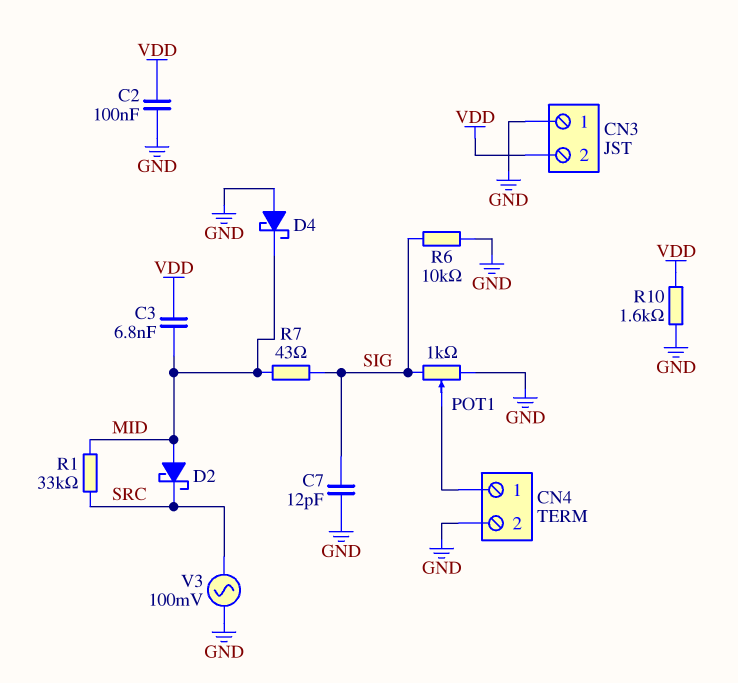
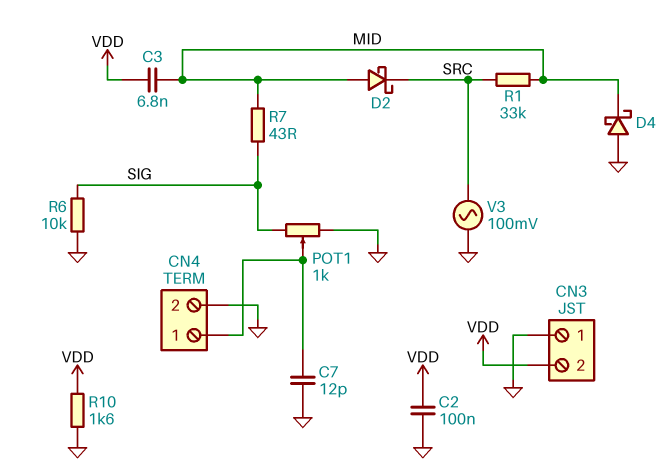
C7: 12pF (GND, SIG) -> 12pF (CN4/1, GND)

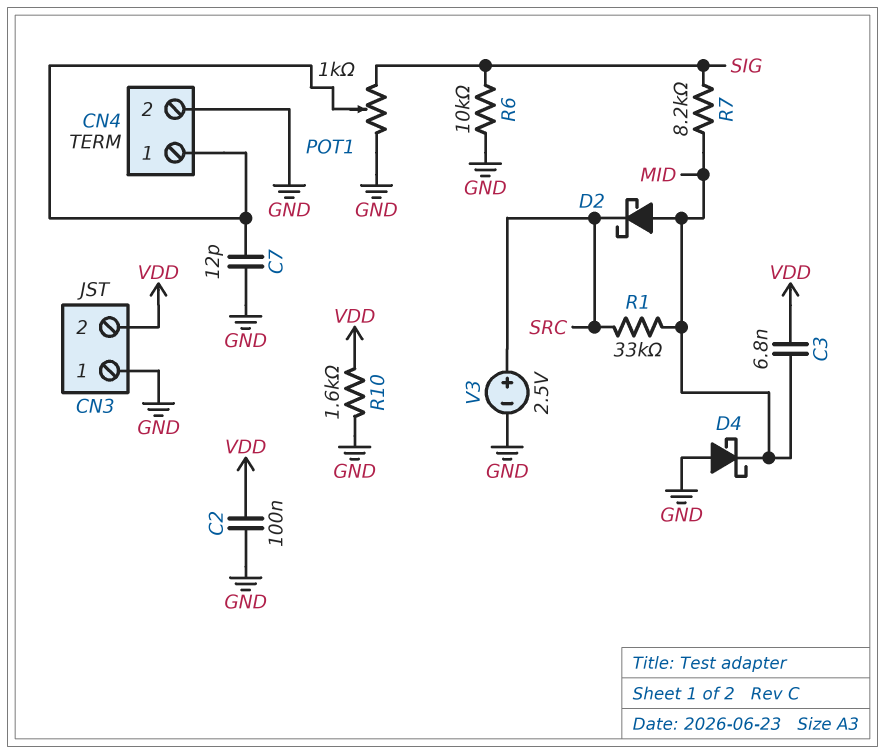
R7: 43 (MID, SIG) -> 8.2k (MID, SIG)
V3: AC 100mV (GND, SRC) -> 2.5V (plus SRC, minus GND)

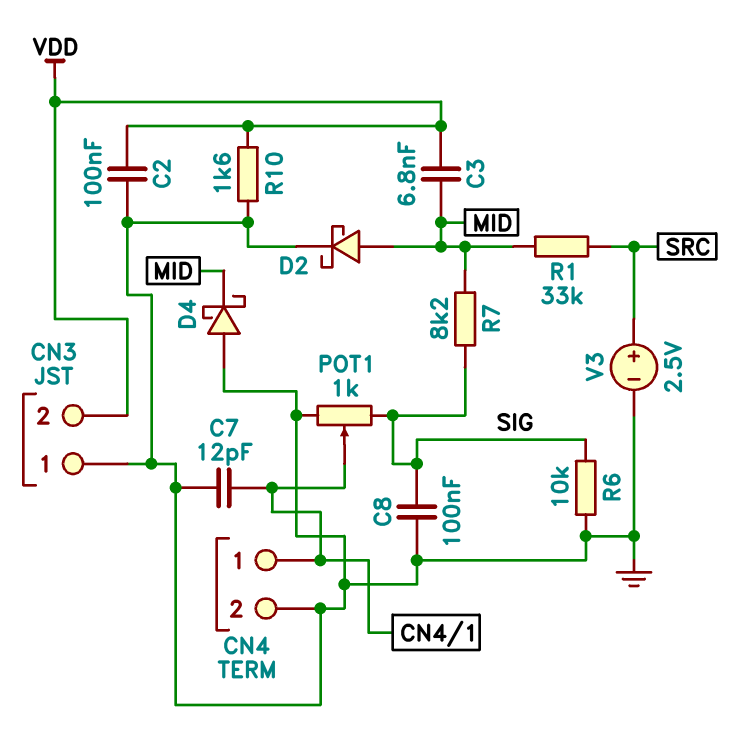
C8: none -> 100nF (GND, SIG)
D2: schottky (A MID, K SRC) -> schottky (A MID, K GND)

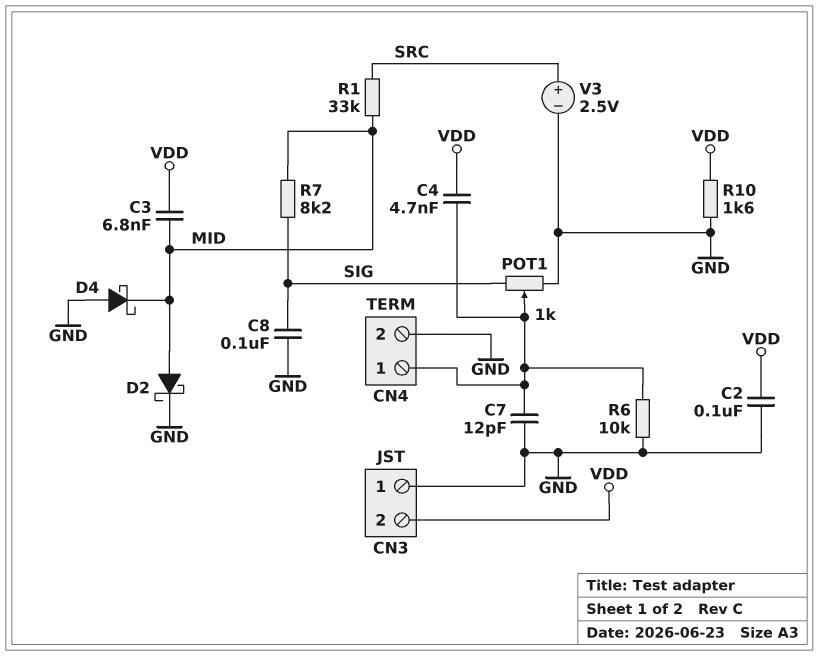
C4: none -> 4.7nF (CN4/1, VDD)
R6: 10k (GND, SIG) -> 10k (CN4/1, GND)

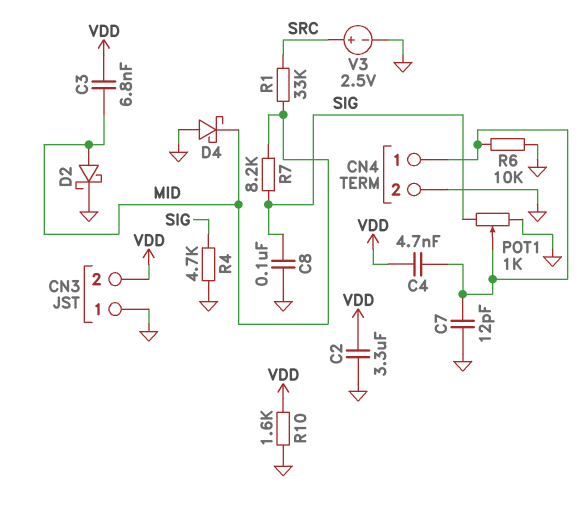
C2: 100nF (GND, VDD) -> 3.3uF (GND, VDD)
R4: none -> 4.7k (GND, SIG)

